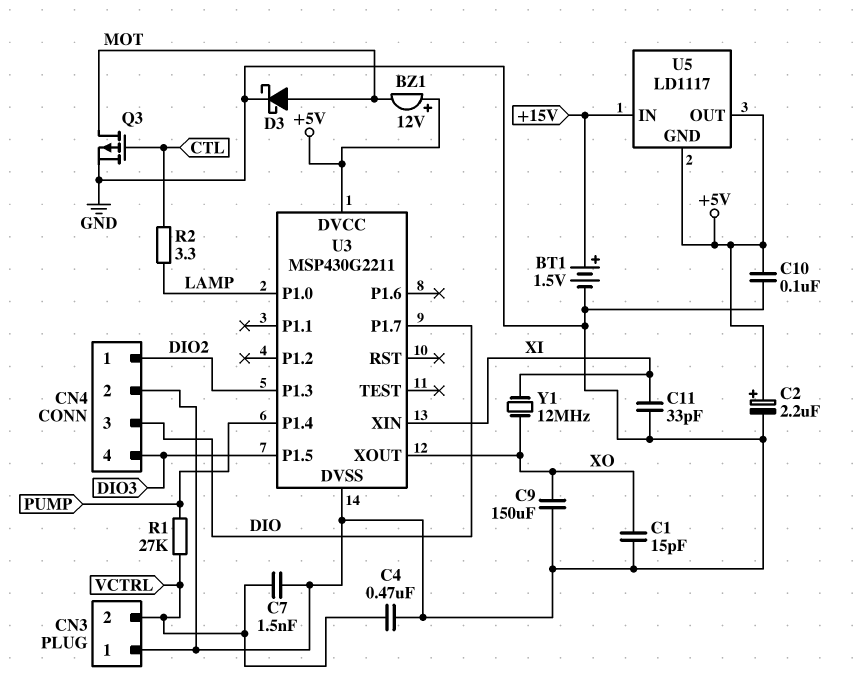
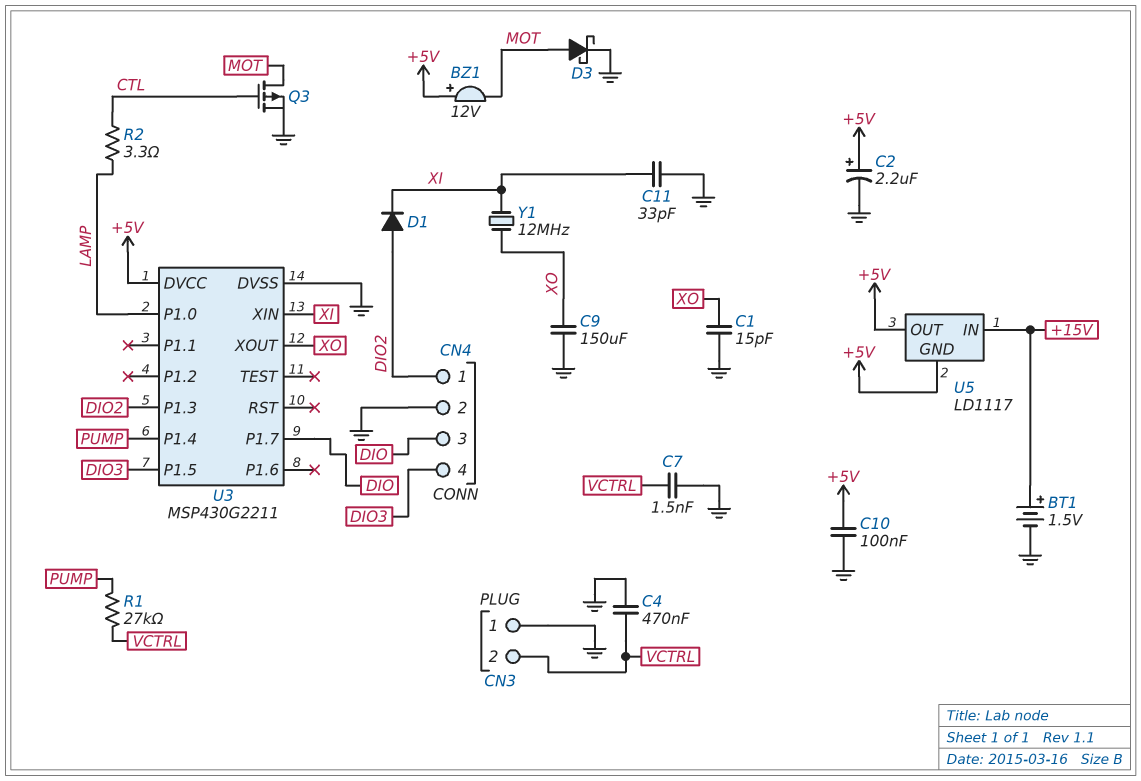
D1: none -> diode (A DIO2, K XI)

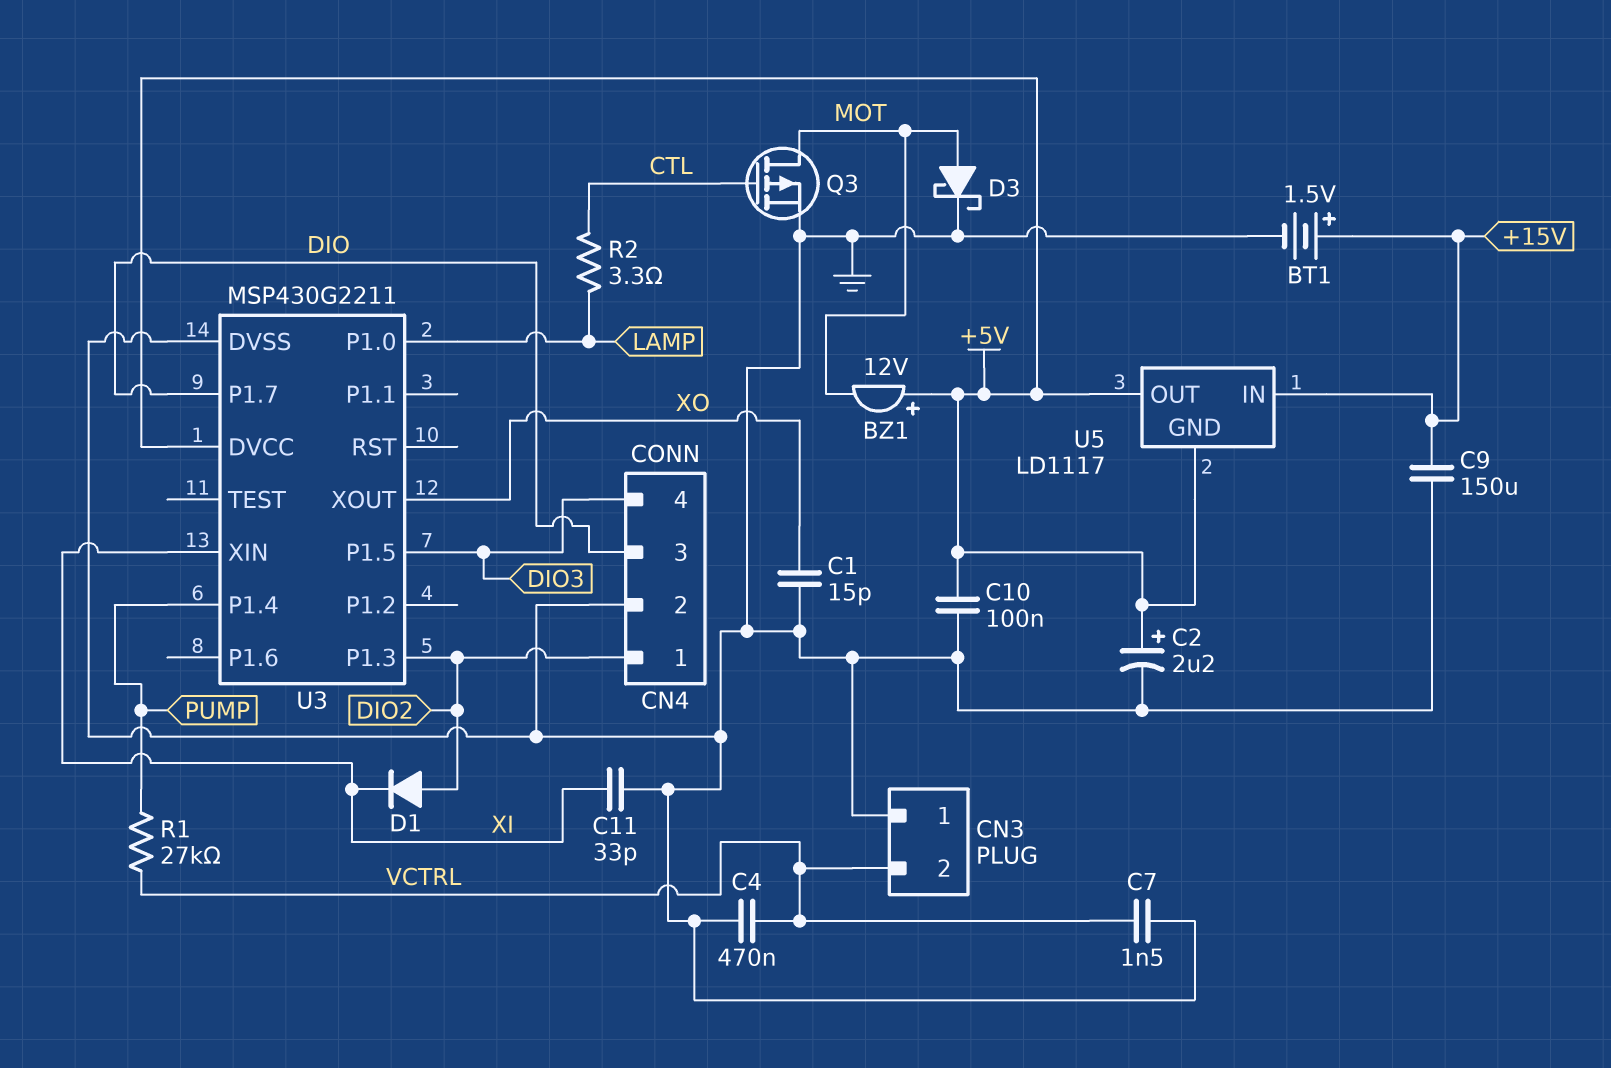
C9: 150uF (GND, XO) -> 150uF (+15V, GND)
Y1: 12MHz (XI, XO) -> none

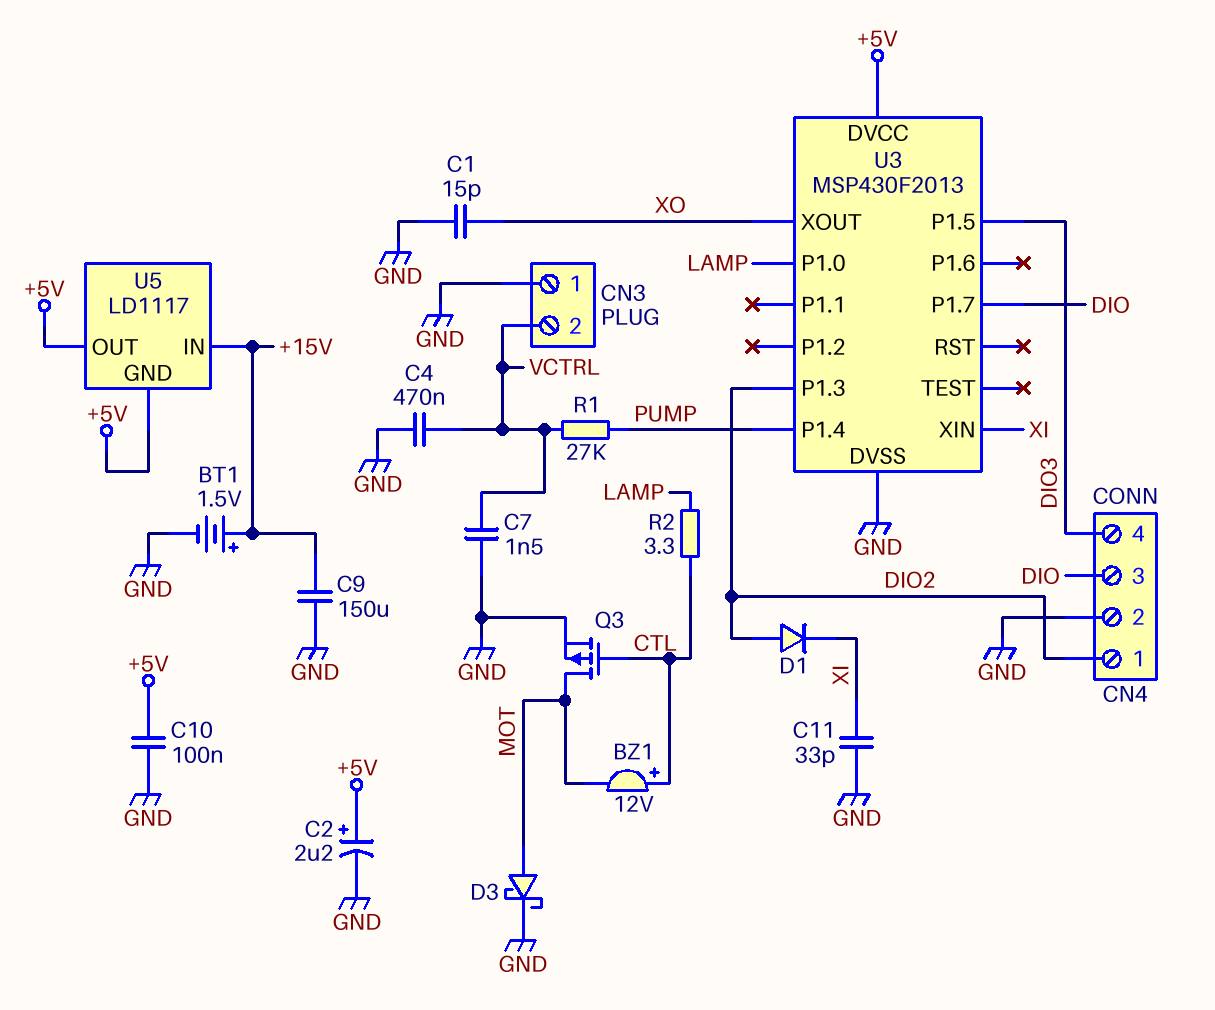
BZ1: buzzer 12V (plus +5V, minus MOT) -> buzzer 12V (plus CTL, minus MOT)
U3: MSP430G2211 -> MSP430F2013

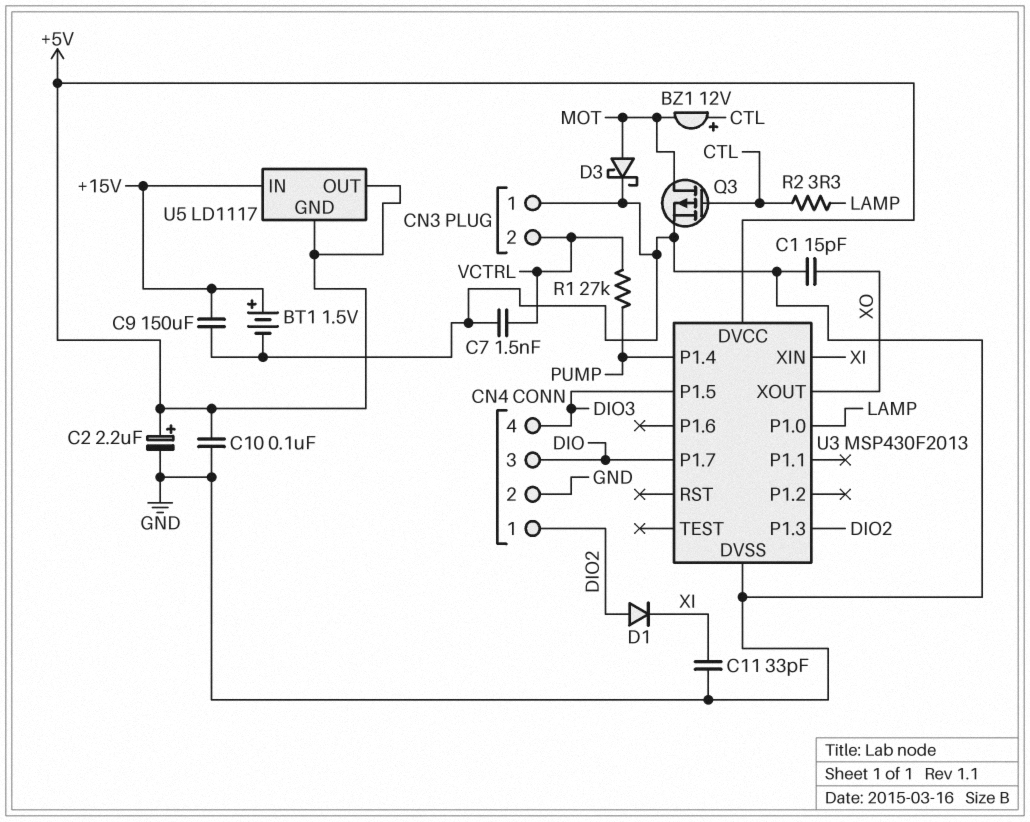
C4: 470nF (GND, VCTRL) -> none

